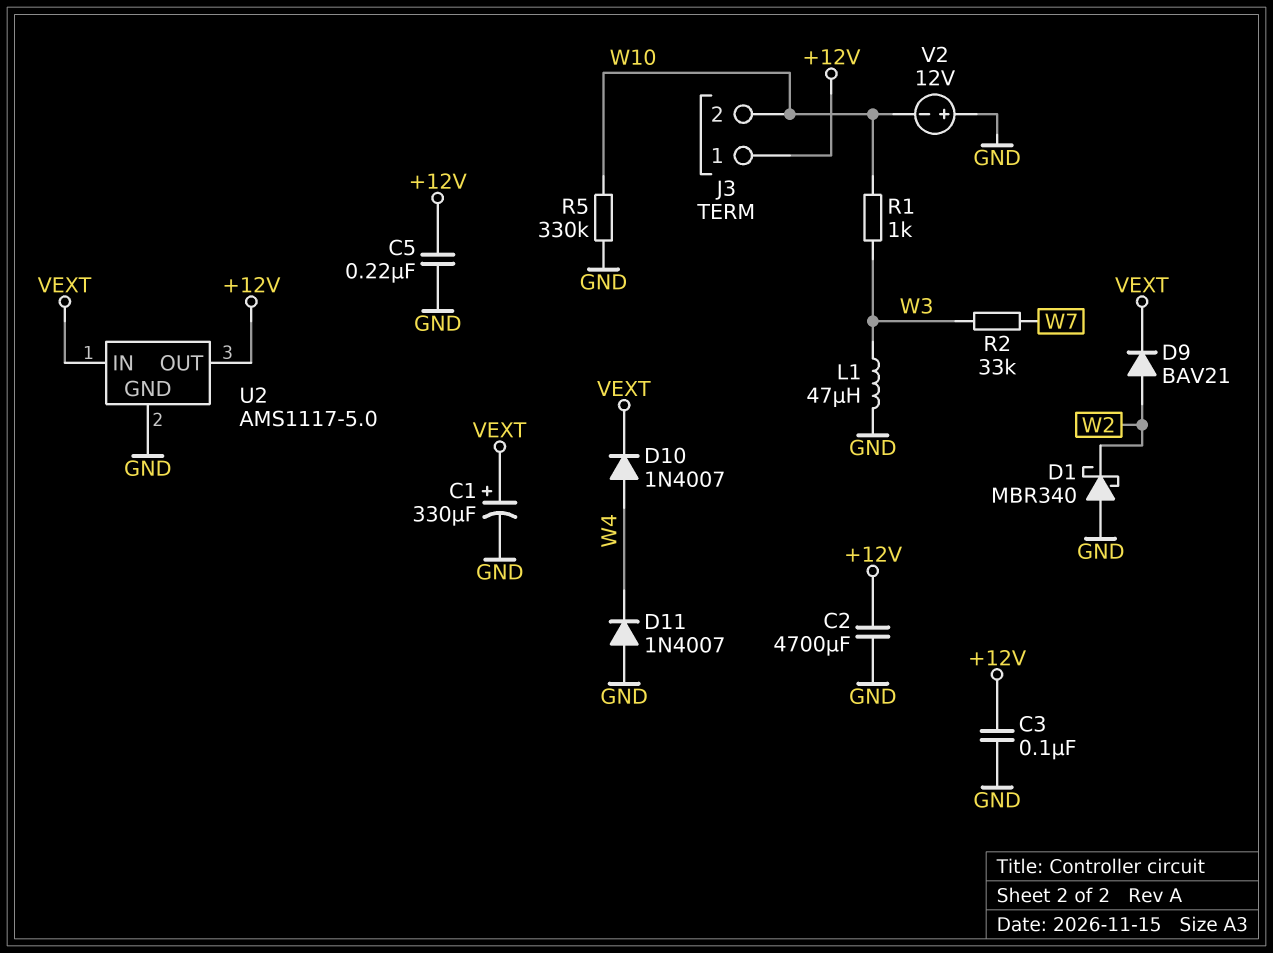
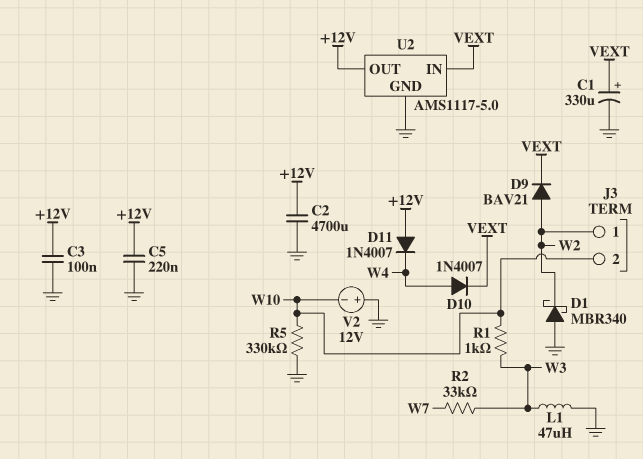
D11: diode 1N4007 (A GND, K W4) -> diode 1N4007 (A +12V, K W4)
J3 pin 1: +12V -> W2

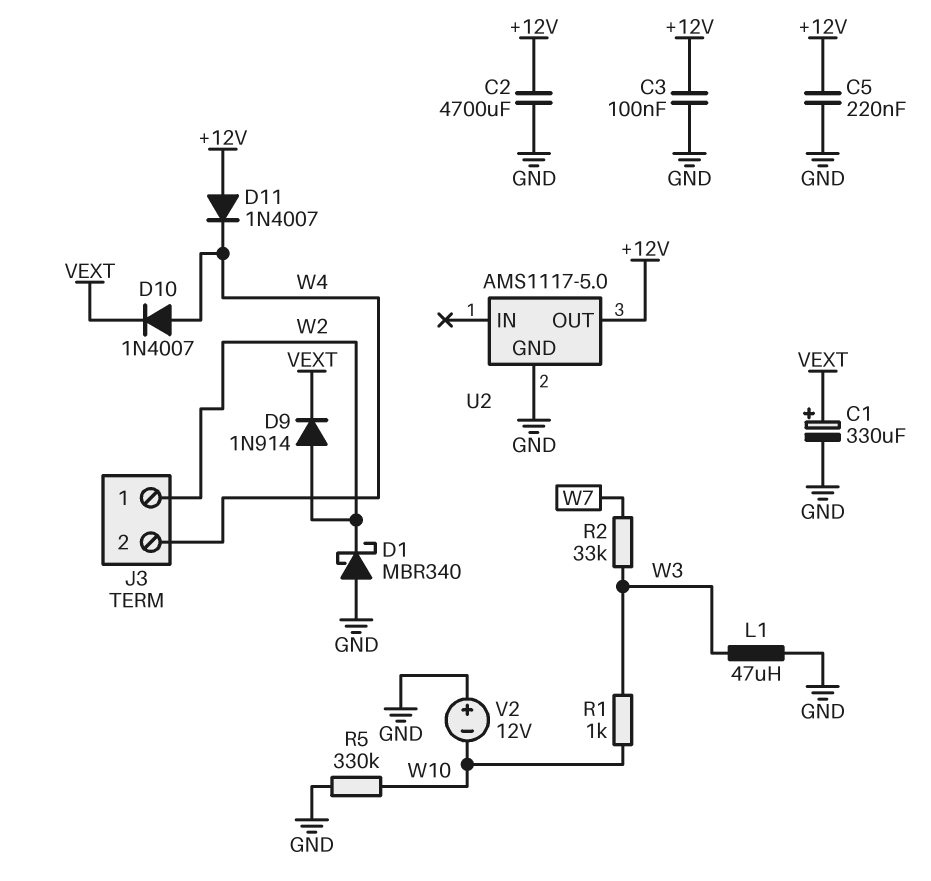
D9: diode BAV21 (A W2, K VEXT) -> diode 1N914 (A W2, K VEXT)
J3 pin 2: W10 -> W4
U2 pin IN: VEXT -> none

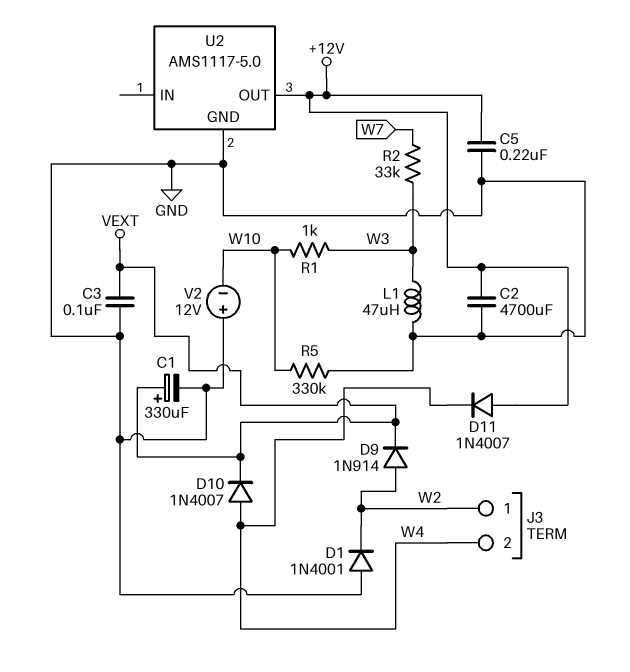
C3: 100nF (+12V, GND) -> 100nF (GND, VEXT)
D1: schottky MBR340 (A GND, K W2) -> diode 1N4001 (A GND, K W2)

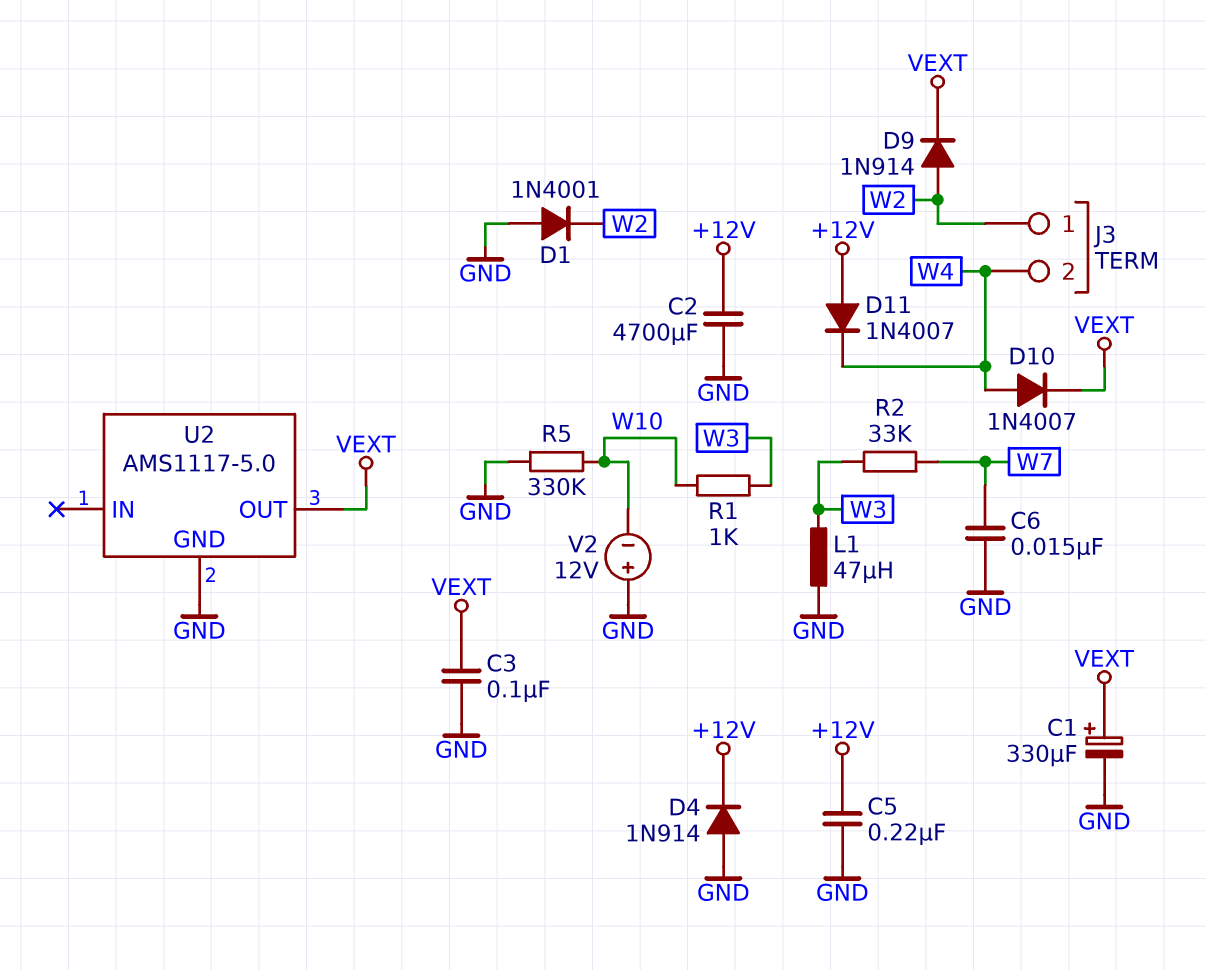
C6: none -> 15nF (GND, W7)
D4: none -> diode 1N914 (A GND, K +12V)
U2 pin OUT: +12V -> VEXT

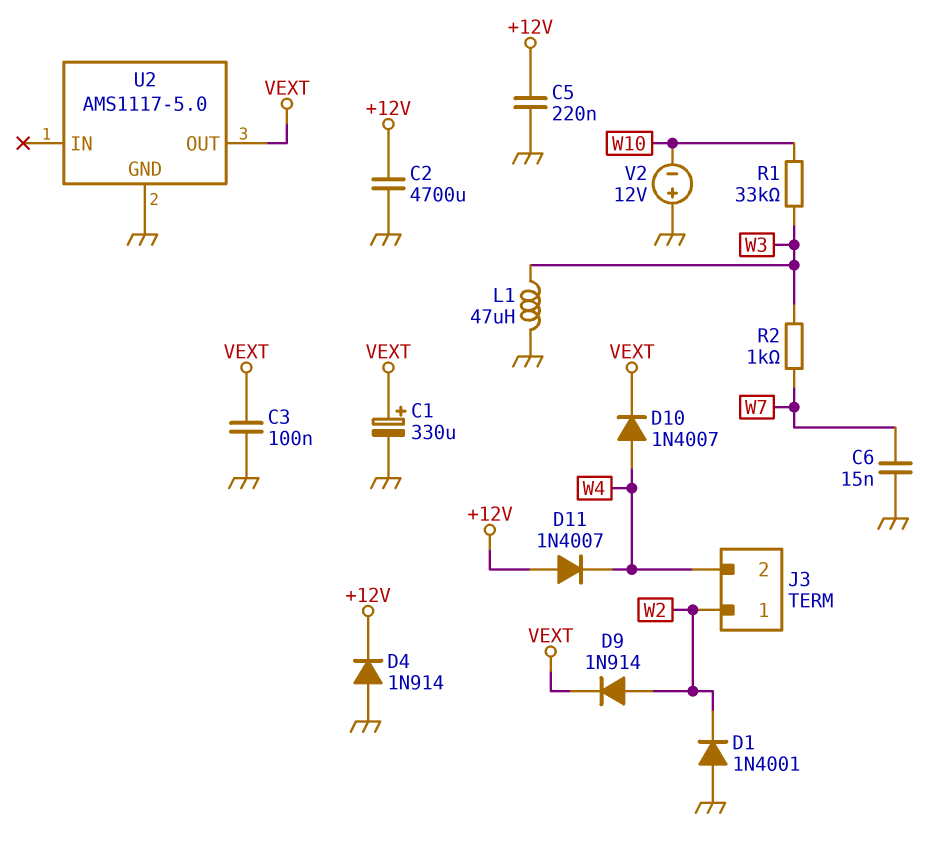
R1: 1k (W3, W10) -> 33k (W3, W10)
R2: 33k (W3, W7) -> 1k (W3, W7)
R5: 330k (GND, W10) -> none

